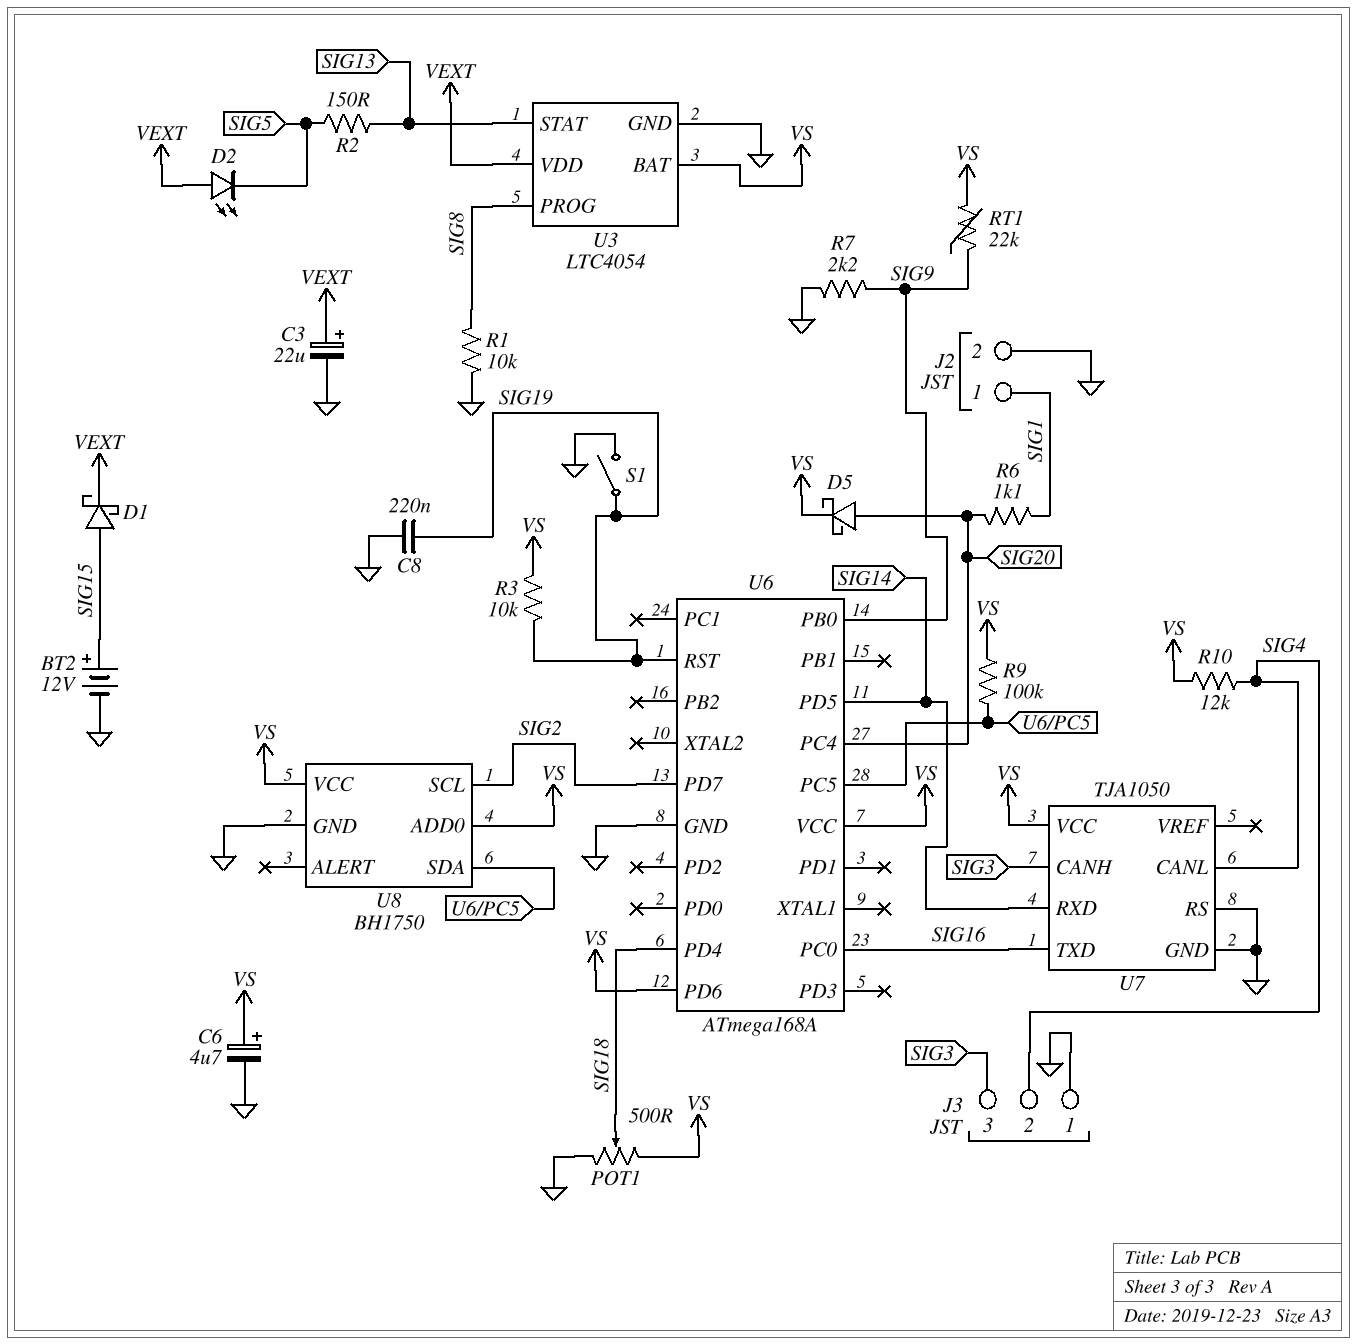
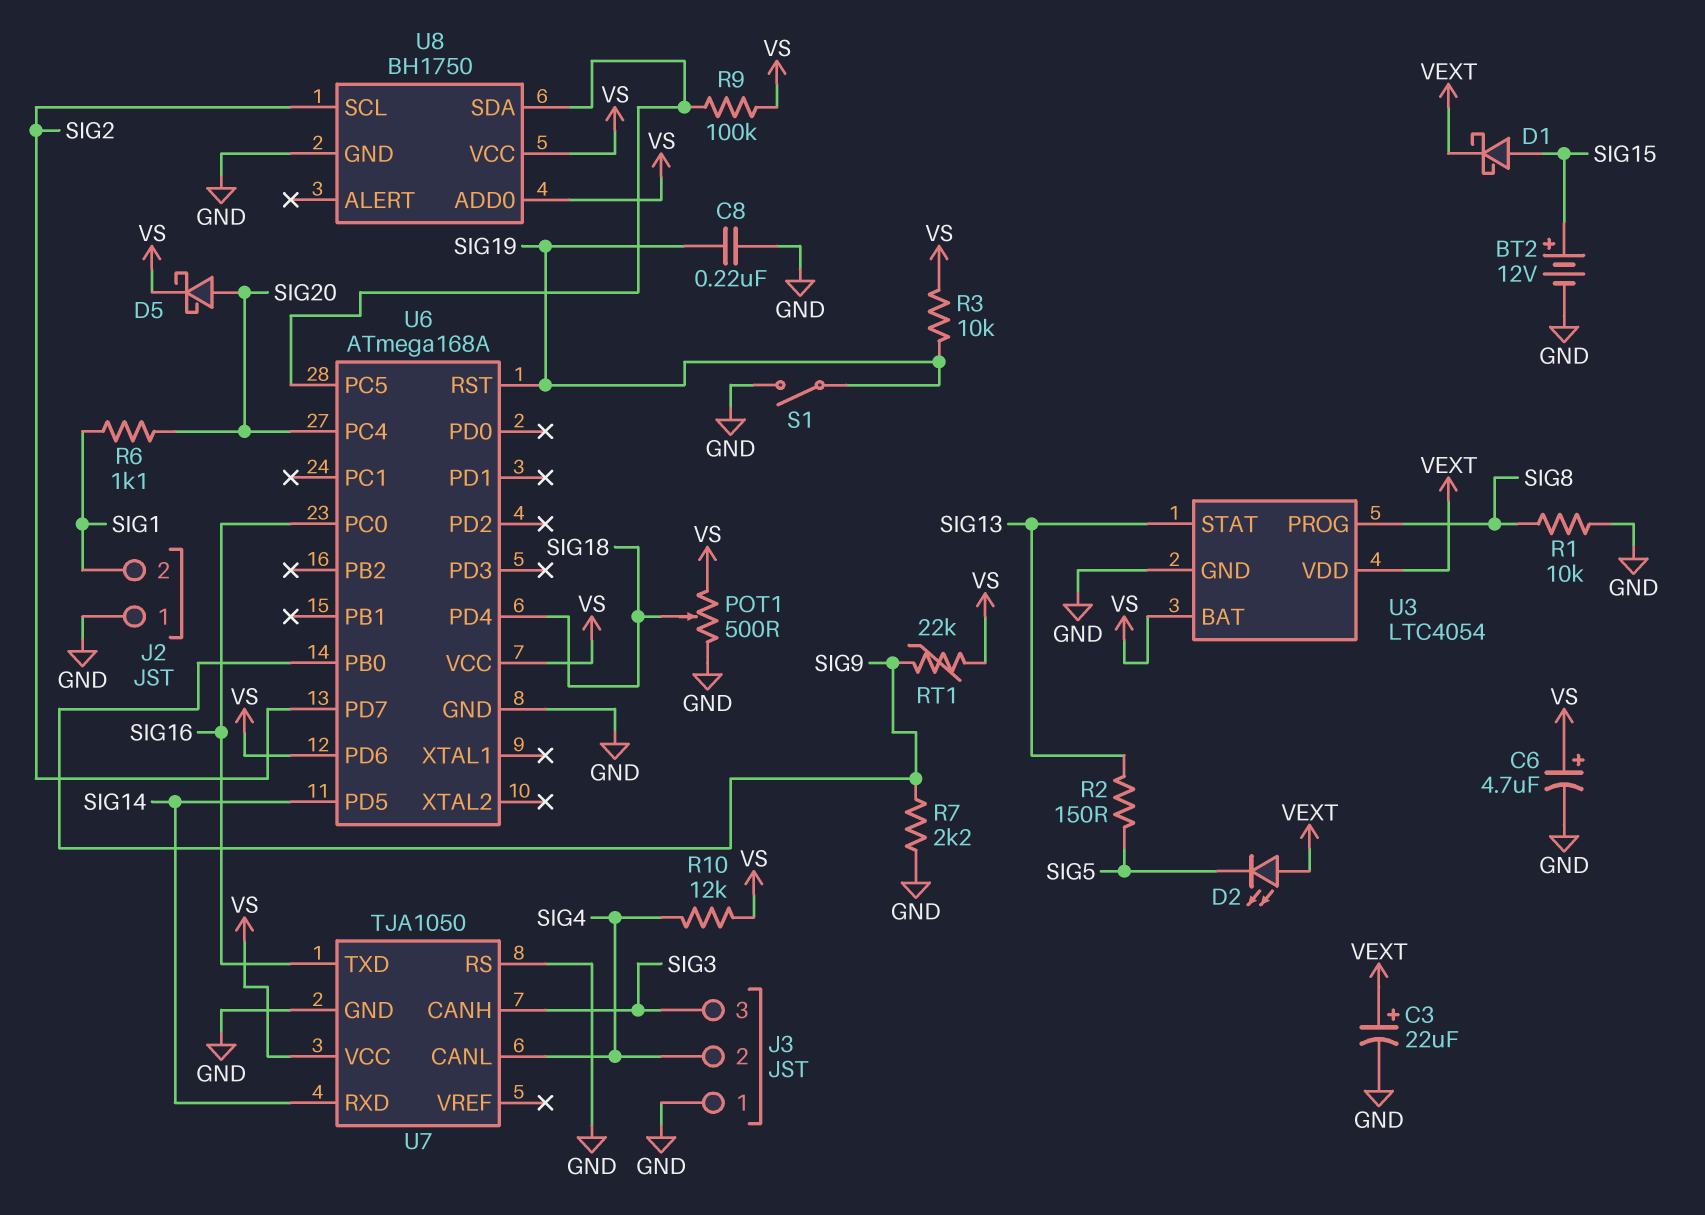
J2 pin 1: SIG1 -> GND
J2 pin 2: GND -> SIG1

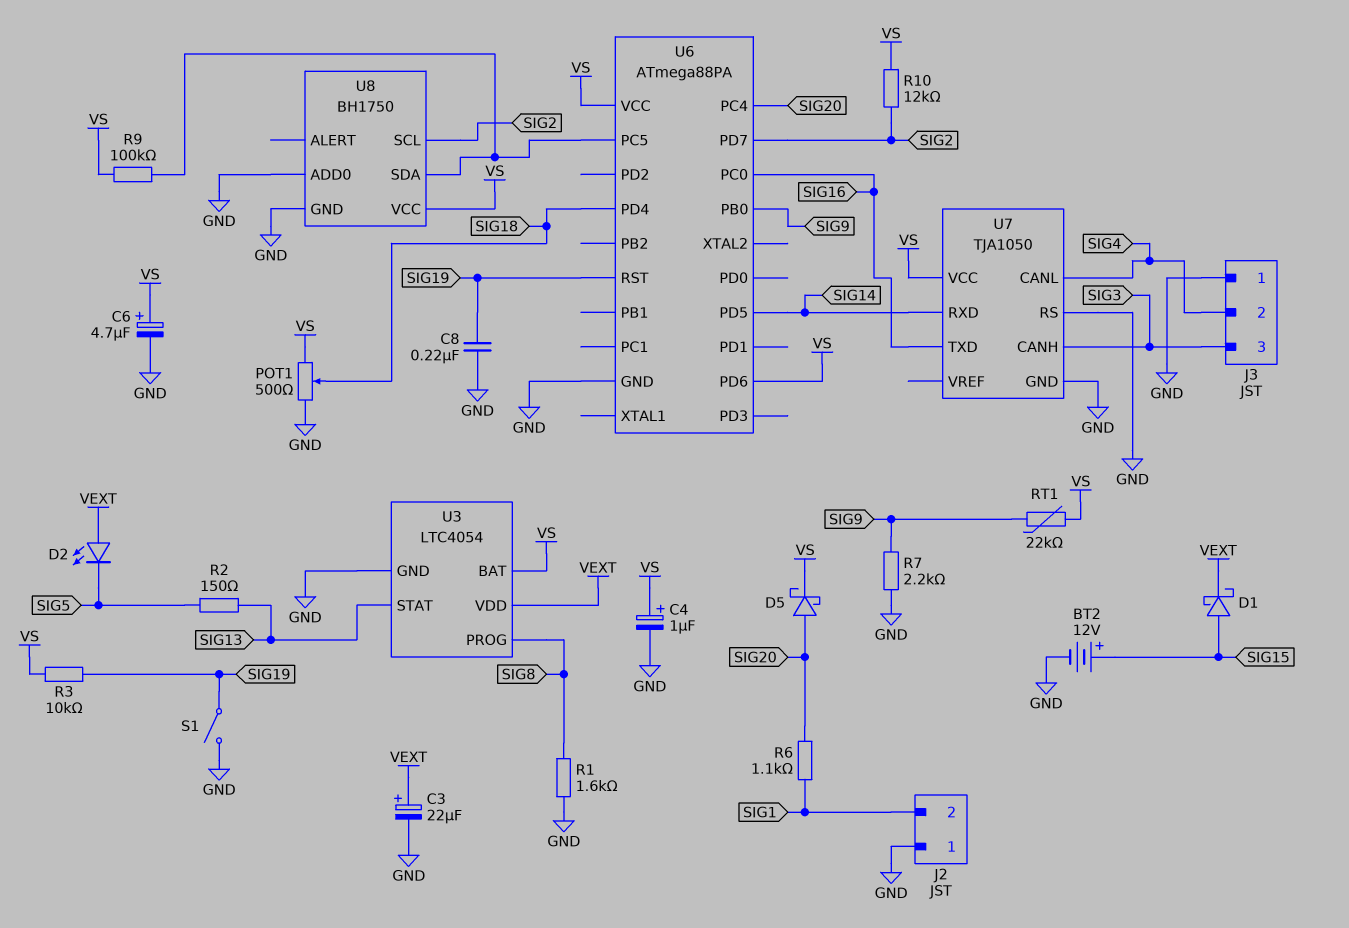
C4: none -> 1uF (plus VS, minus GND)
R1: 10k (GND, SIG8) -> 1.6k (GND, SIG8)
R10: 12k (SIG4, VS) -> 12k (SIG2, VS)
U6: ATmega168A -> ATmega88PA
U8 pin ADD0: VS -> GND

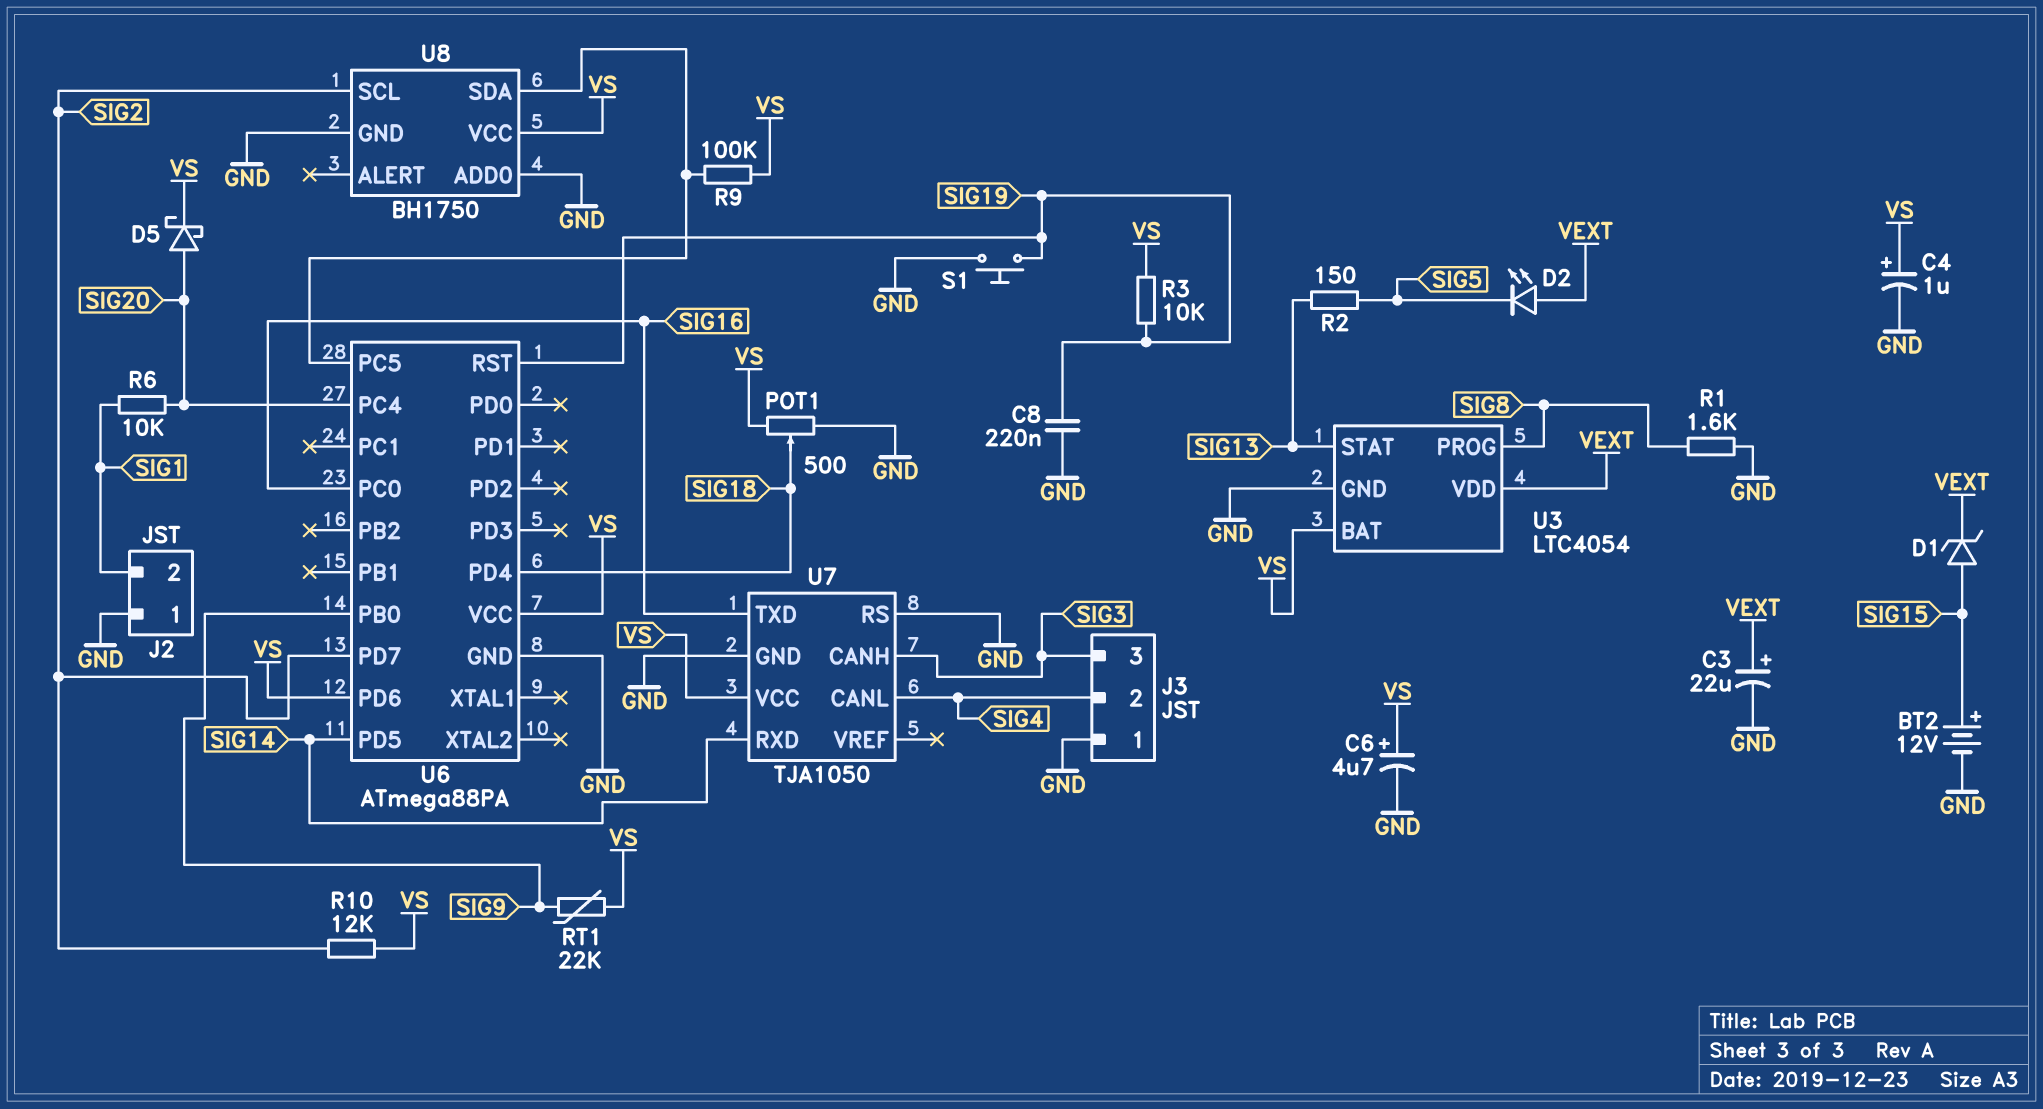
D1: schottky (A SIG15, K VEXT) -> zener (A SIG15, K VEXT)
R6: 1.1k (SIG1, SIG20) -> 10k (SIG1, SIG20)
R7: 2.2k (GND, SIG9) -> none
S1: switch (GND, SIG19) -> button (GND, SIG19)

